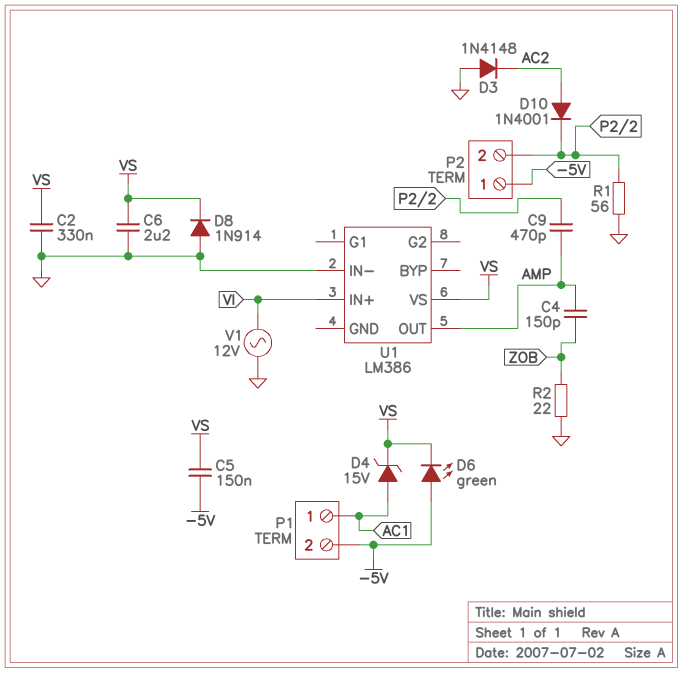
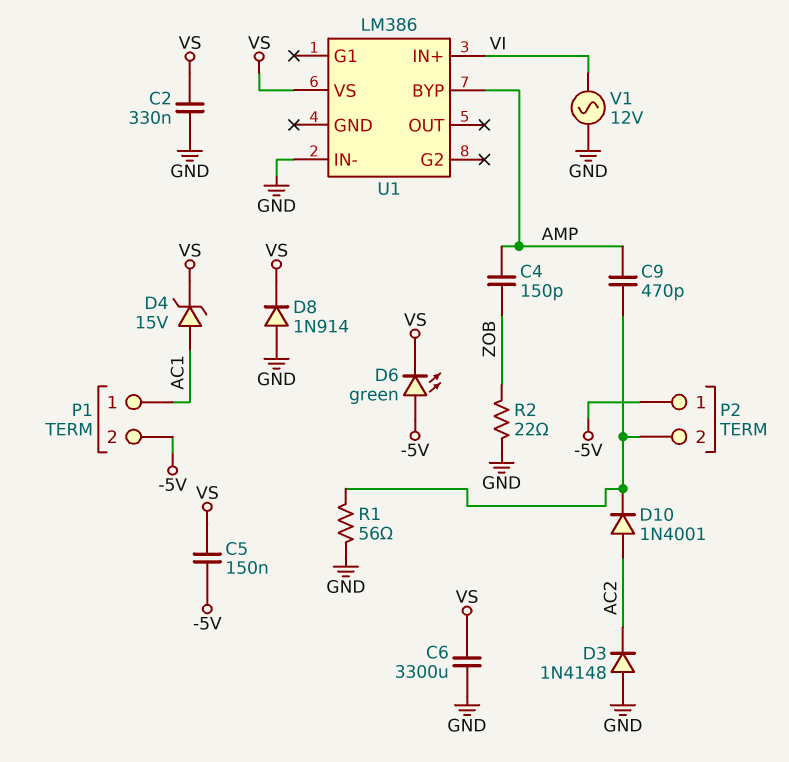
C6: 2.2uF (GND, VS) -> 3300uF (GND, VS)
U1 pin BYP: none -> AMP
U1 pin OUT: AMP -> none

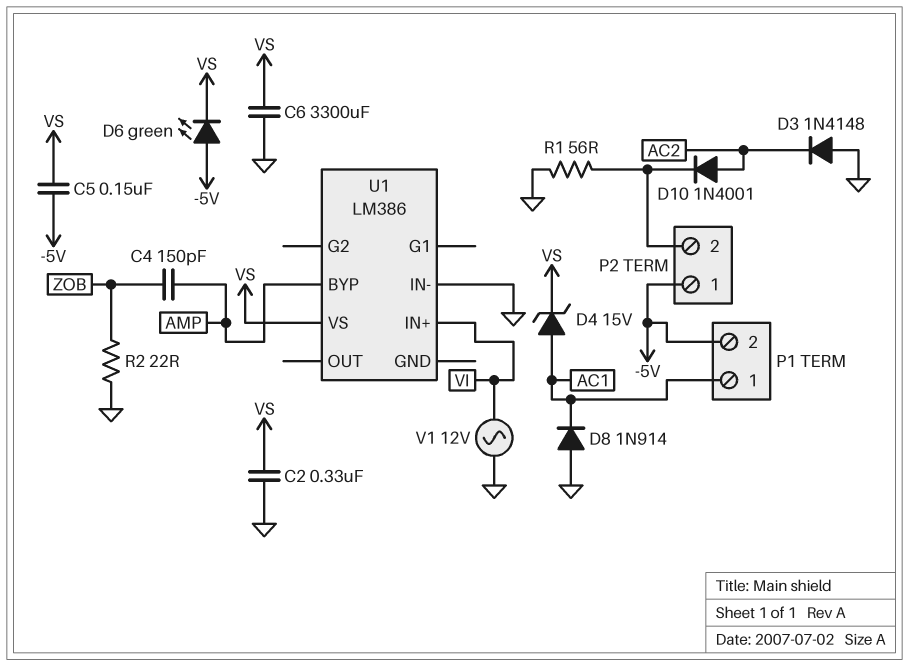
C9: 470pF (AMP, P2/2) -> none
D8: diode 1N914 (A GND, K VS) -> diode 1N914 (A GND, K AC1)

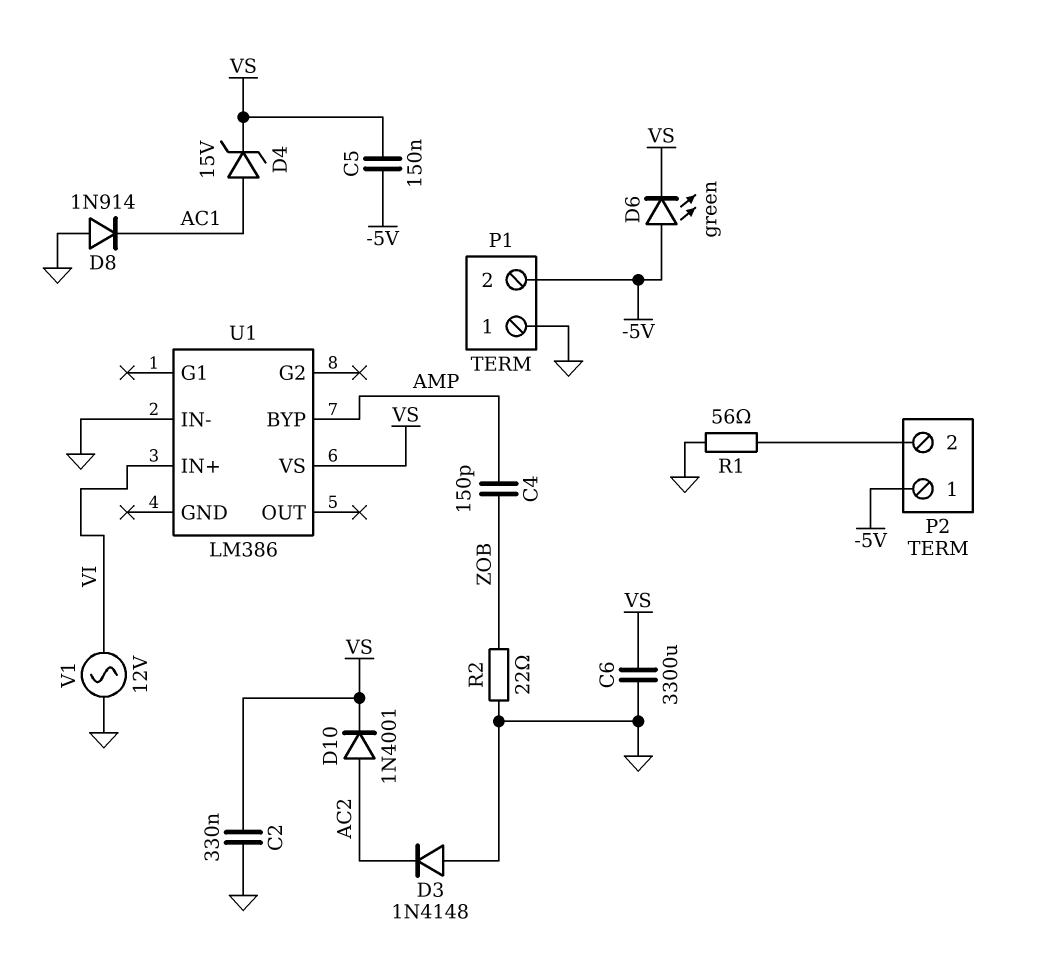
D10: diode 1N4001 (A AC2, K P2/2) -> diode 1N4001 (A AC2, K VS)
P1 pin 1: AC1 -> GND

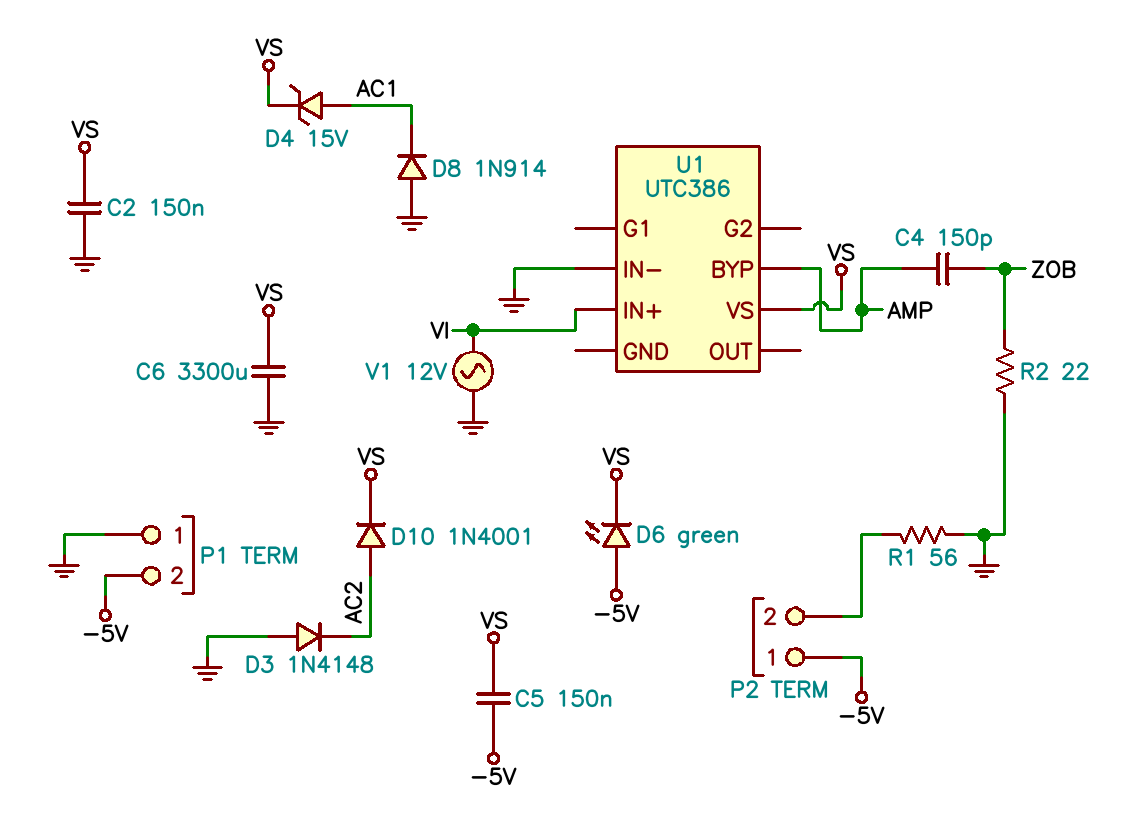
C2: 330nF (GND, VS) -> 150nF (GND, VS)
U1: LM386 -> UTC386

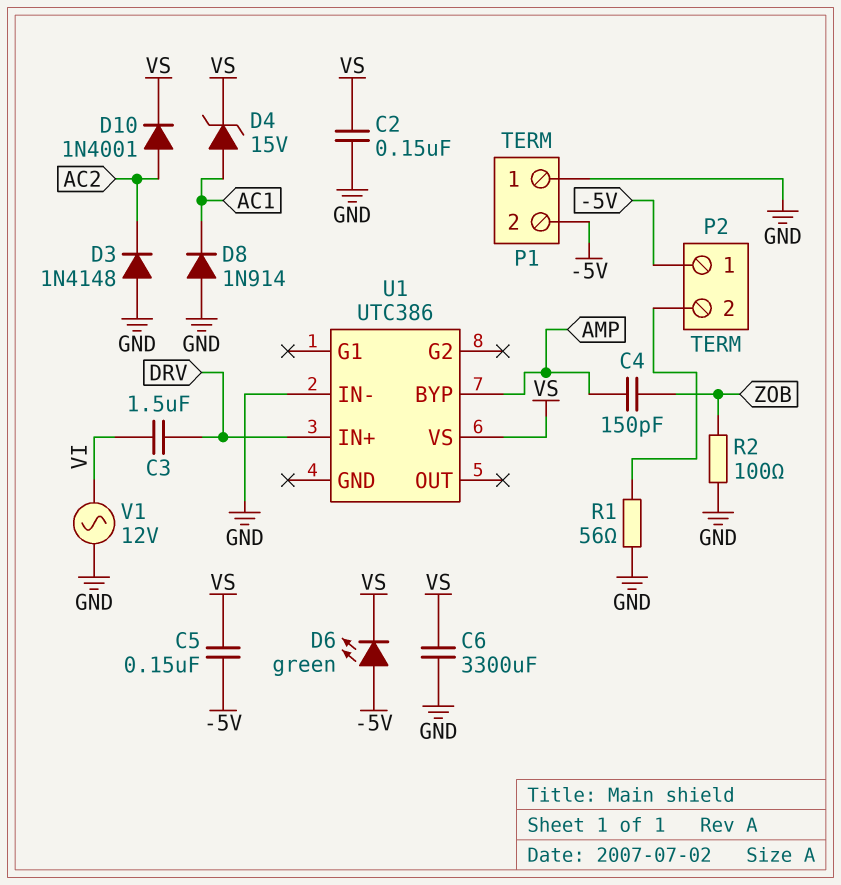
C3: none -> 1.5uF (DRV, VI)
R2: 22 (GND, ZOB) -> 100 (GND, ZOB)
U1 pin IN+: VI -> DRV

